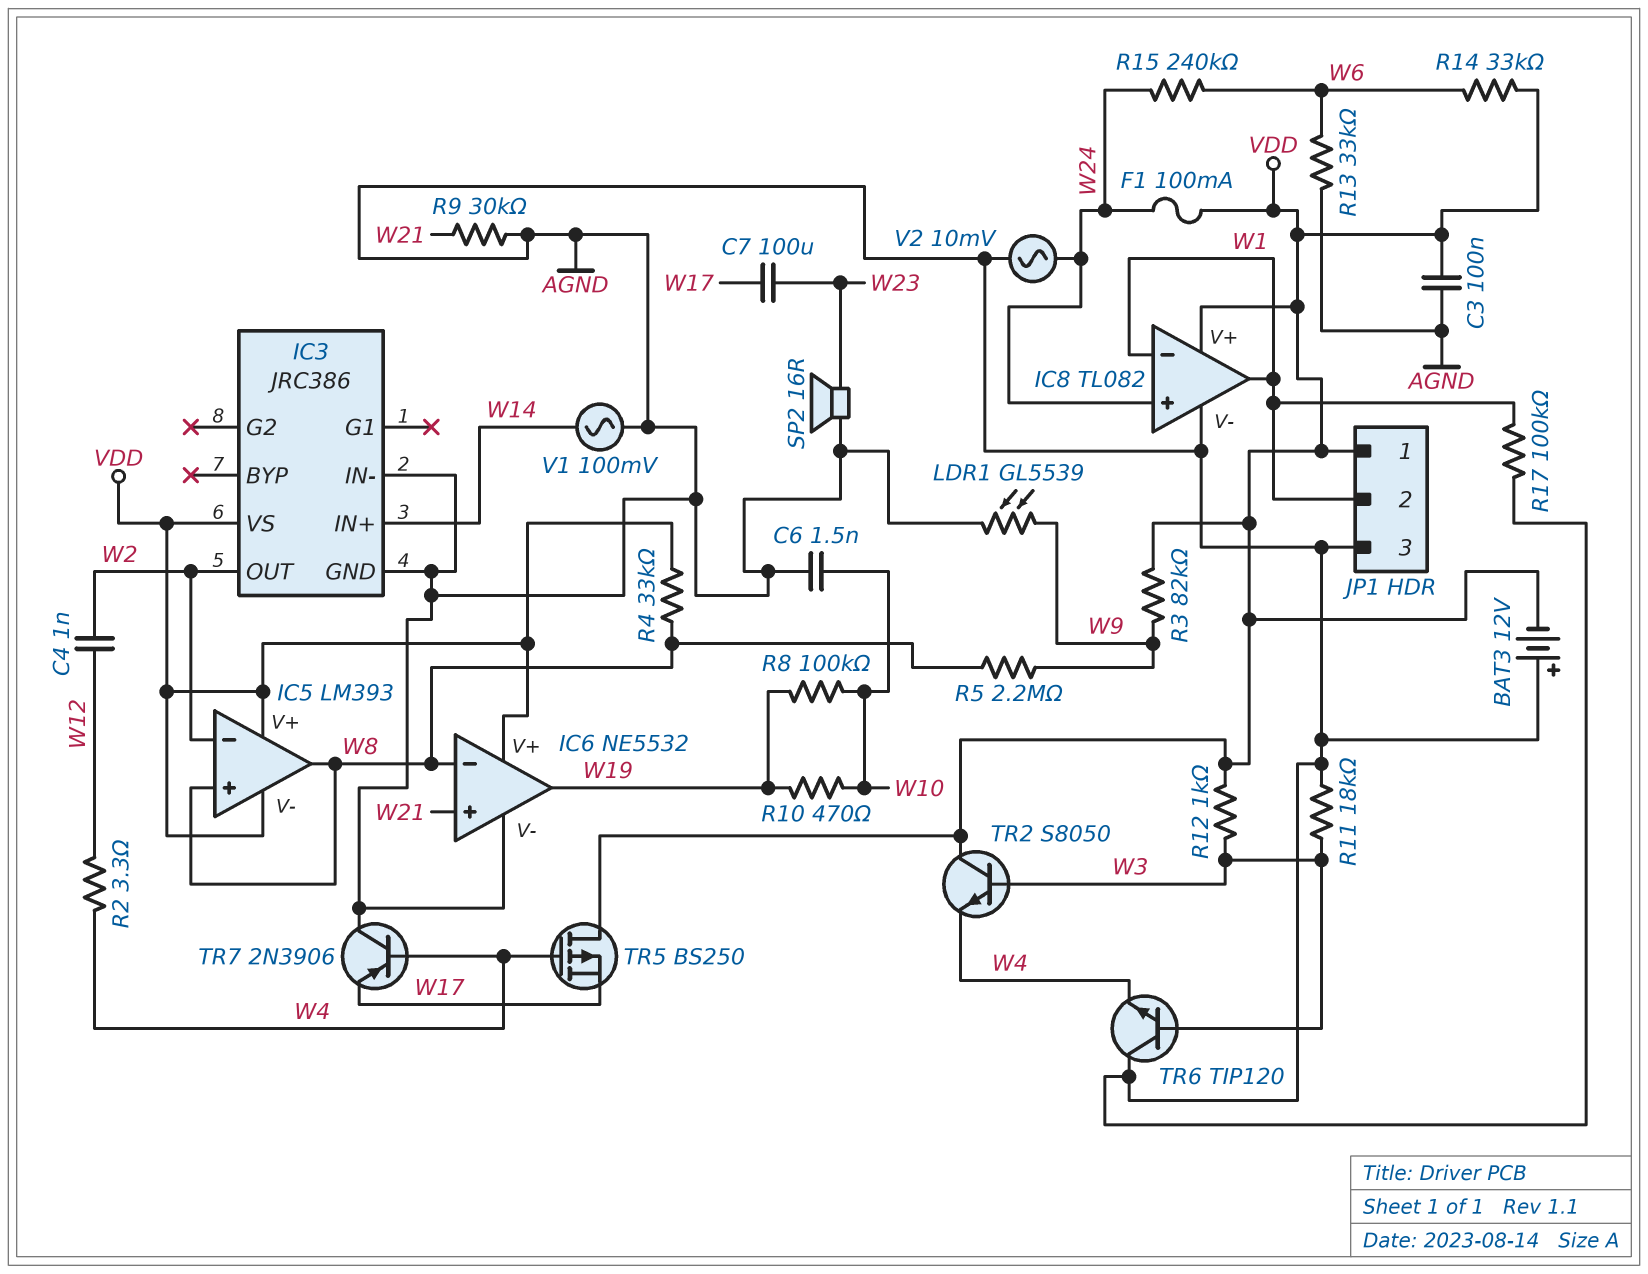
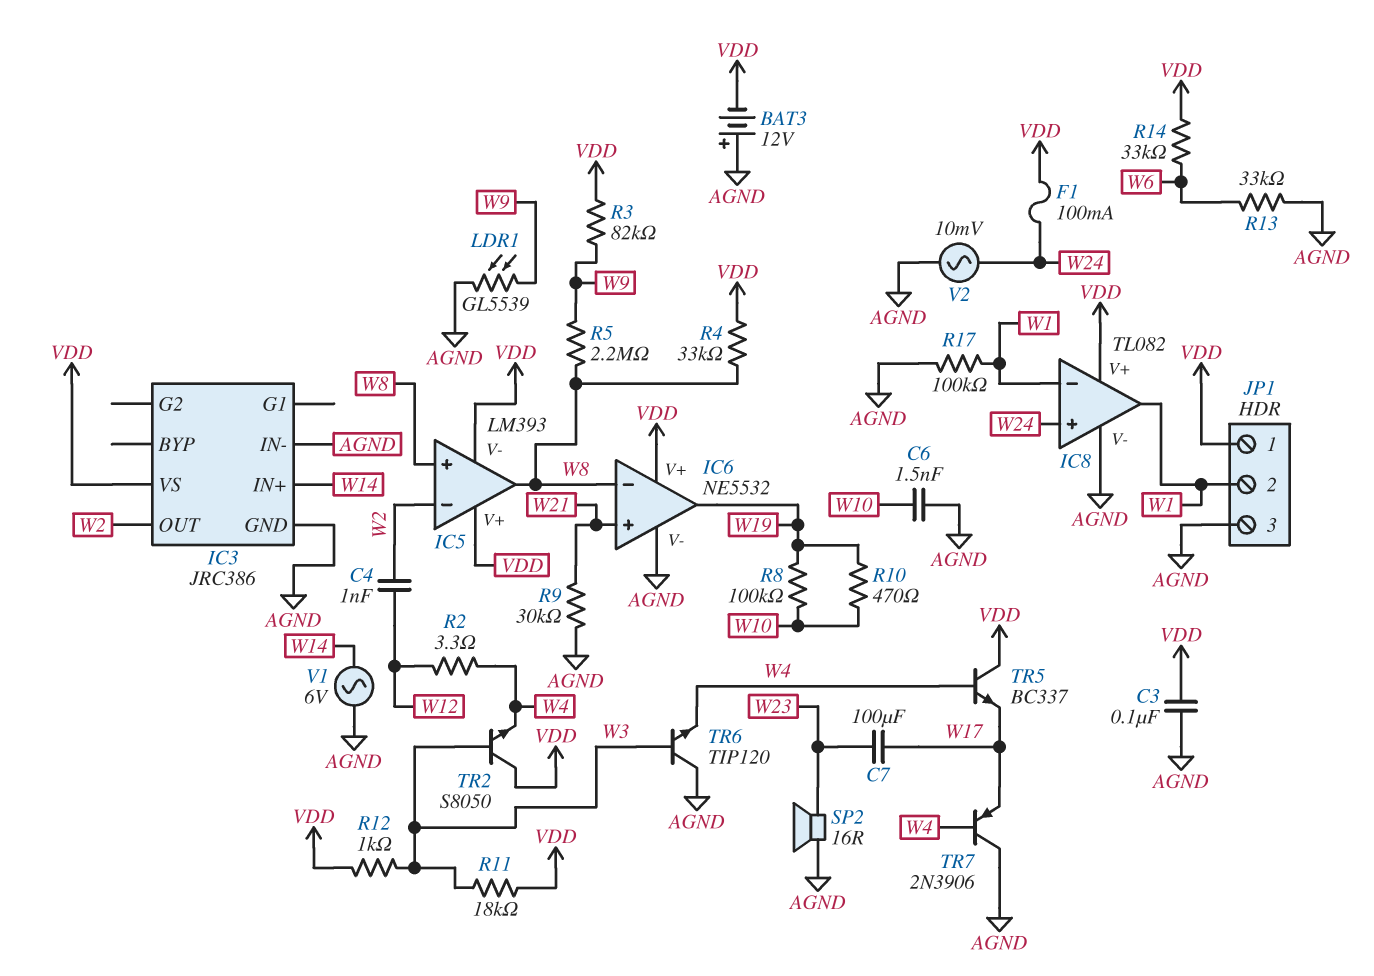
R11: 18k (AGND, W3) -> 18k (VDD, W3)
R15: 240k (W6, W24) -> none
TR5: PMOS BS250 (G W4, D VDD, S W17) -> NPN BC337 (B W4, C VDD, E W17)
V1: AC 100mV (AGND, W14) -> AC 6V (AGND, W14)

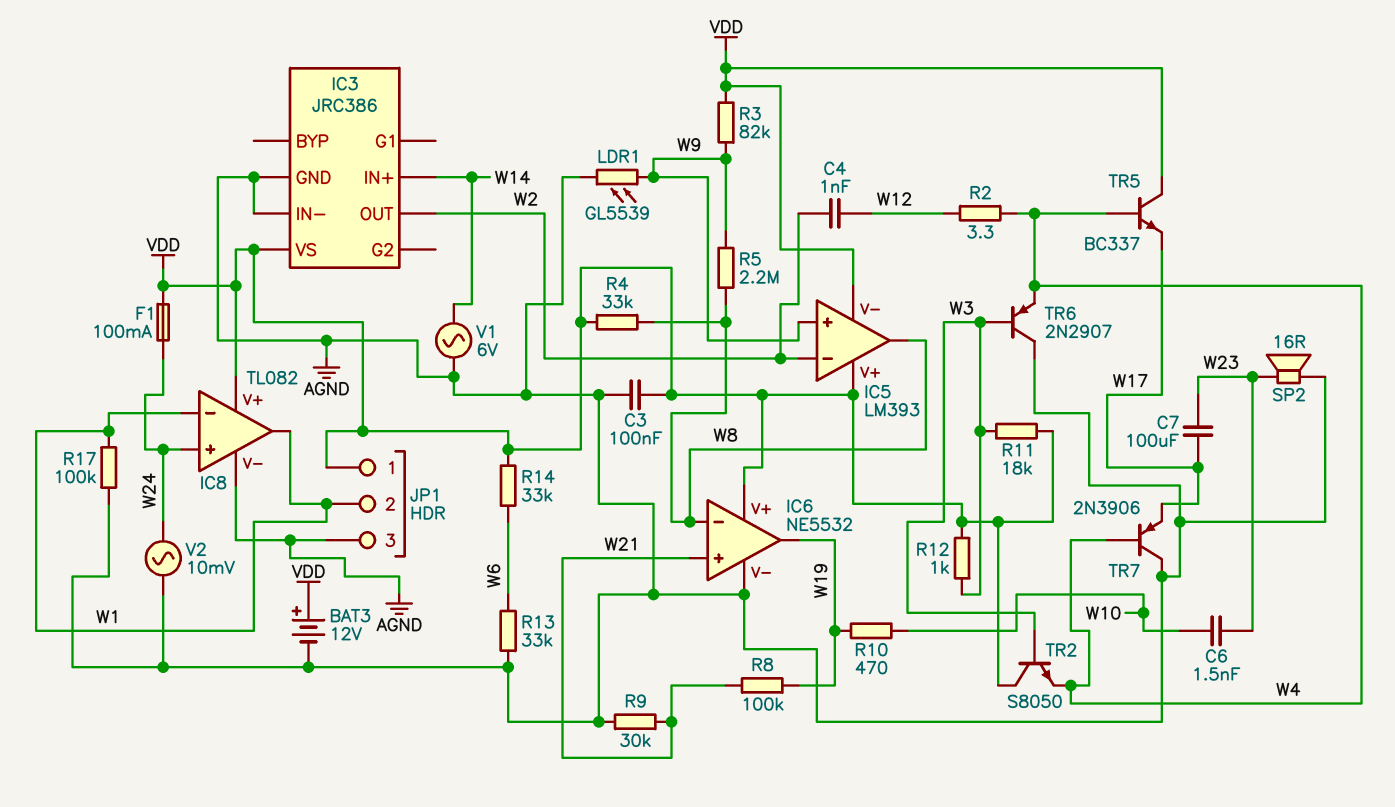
BAT3: 12V (plus AGND, minus VDD) -> 12V (plus VDD, minus AGND)
C6: 1.5nF (AGND, W10) -> 1.5nF (W10, W23)
IC5 pin in+: W8 -> W9
R8: 100k (W10, W19) -> 100k (W19, W21)
TR6: NPN TIP120 (B W3, C AGND, E W4) -> PNP 2N2907 (B W3, C AGND, E W4)

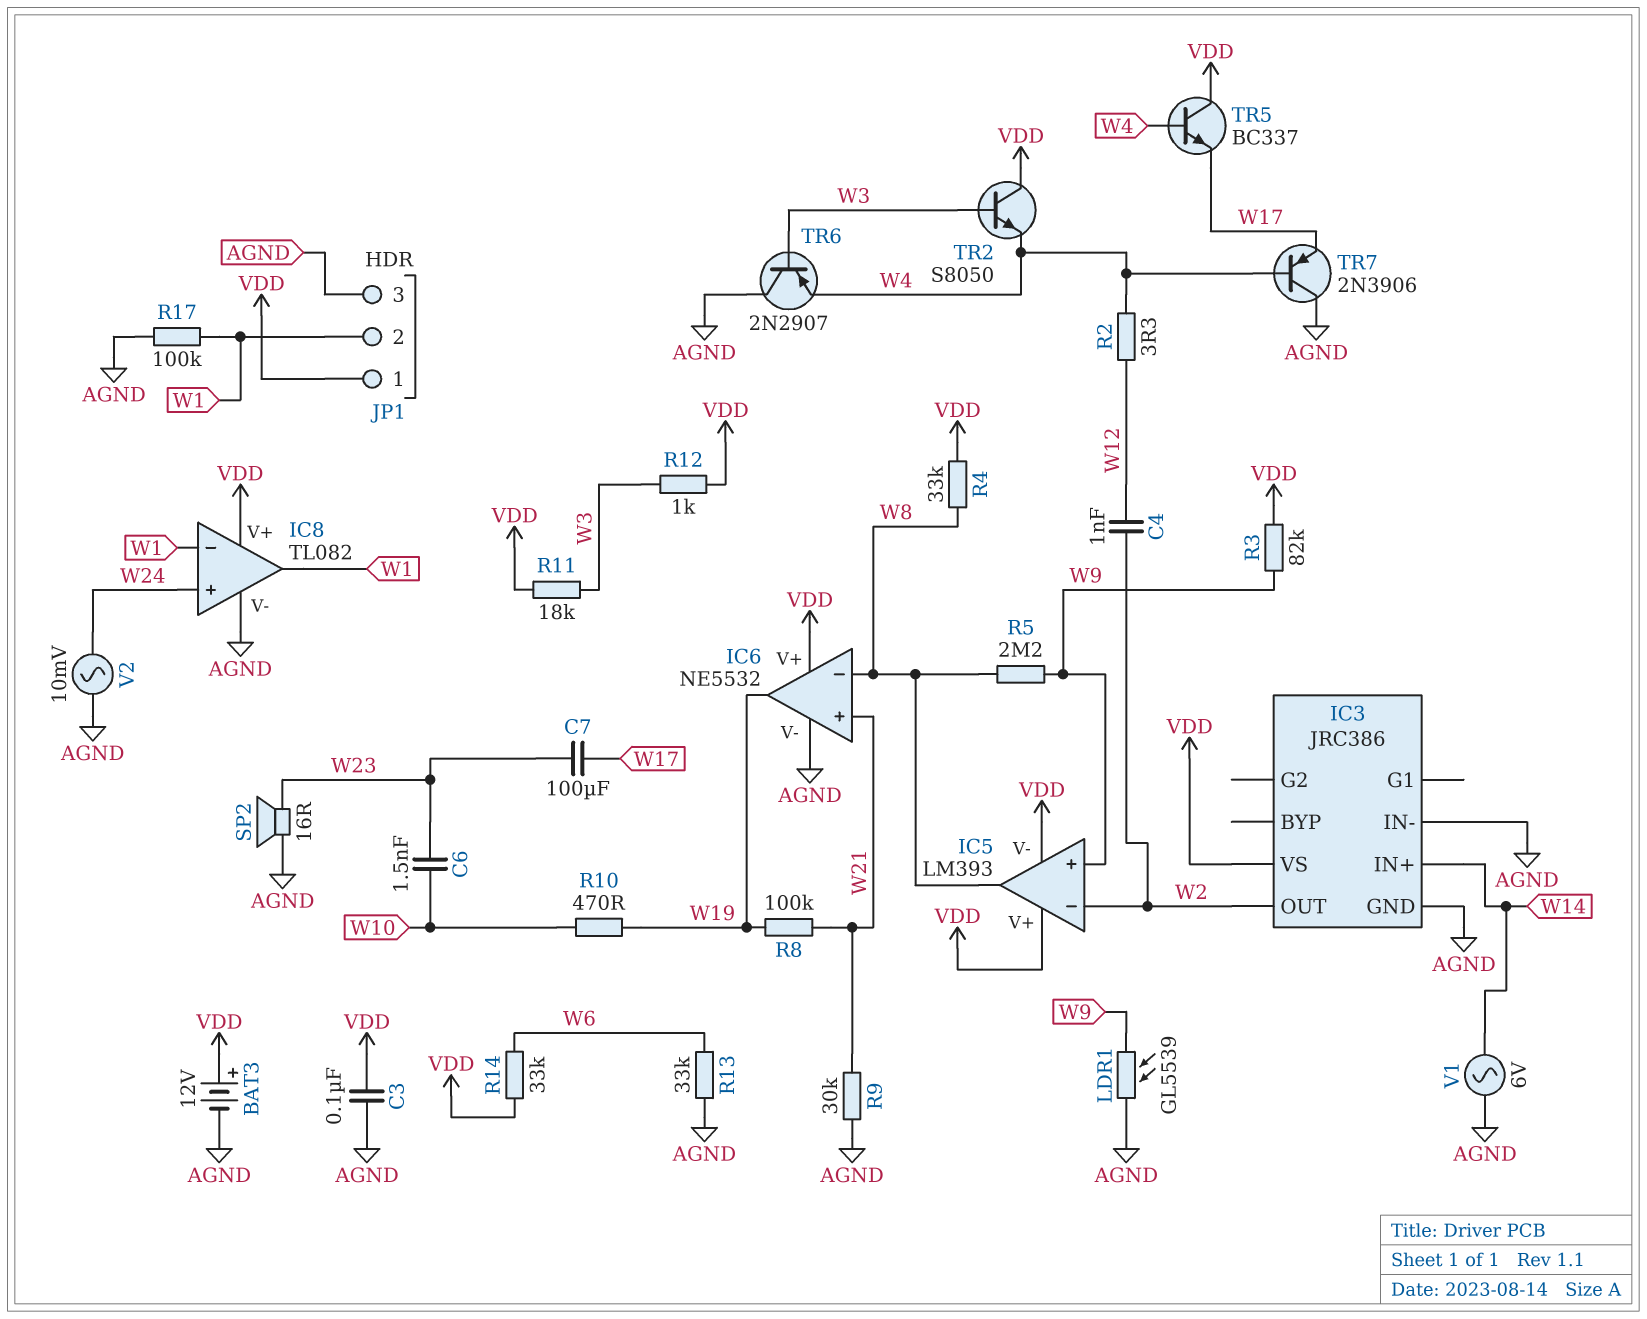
F1: 100mA (VDD, W24) -> none

